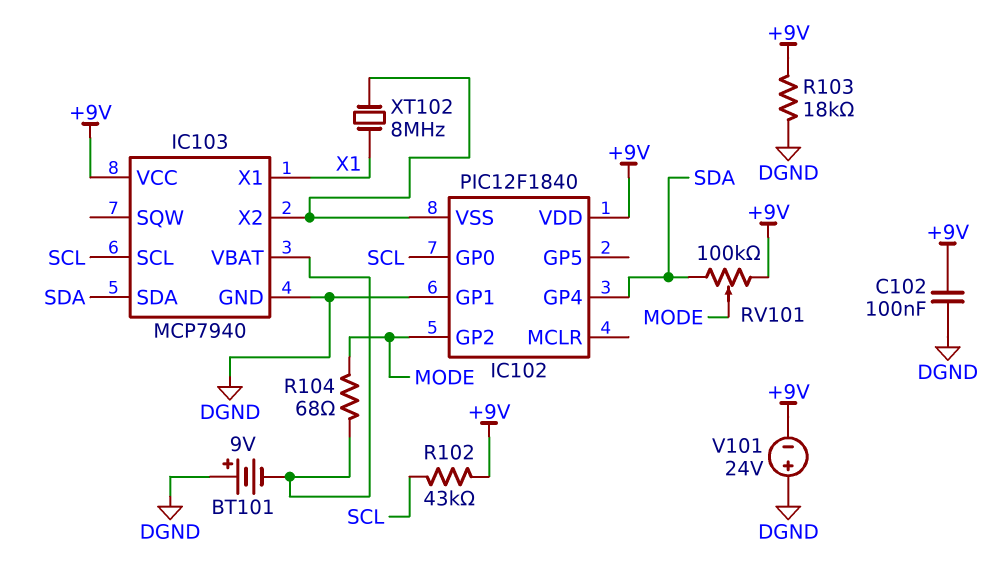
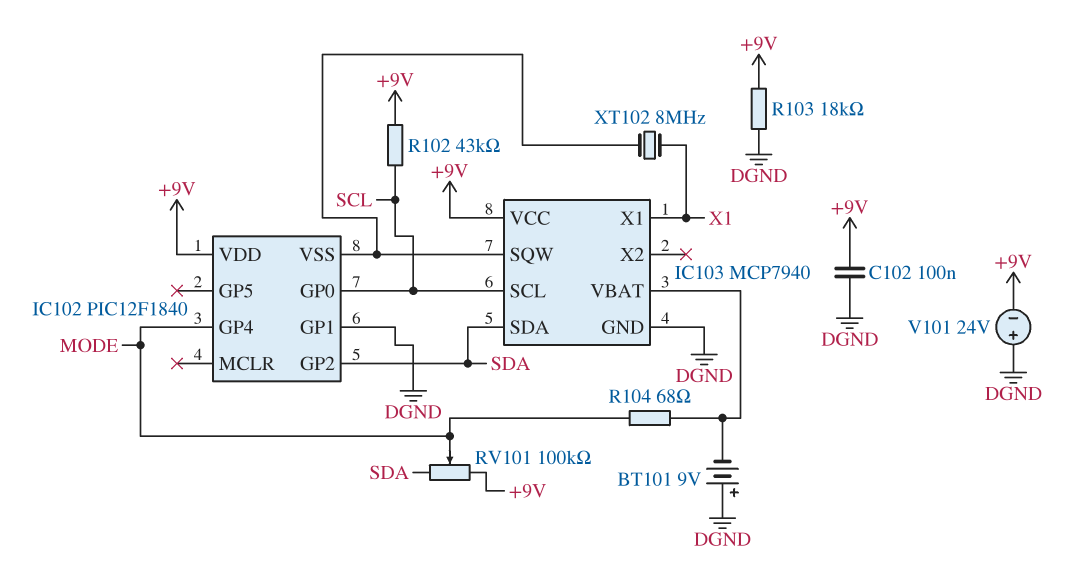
IC102 pin GP2: MODE -> SDA
IC102 pin GP4: SDA -> MODE
IC103 pin SQW: none -> IC102/VSS
IC103 pin X2: IC102/VSS -> none

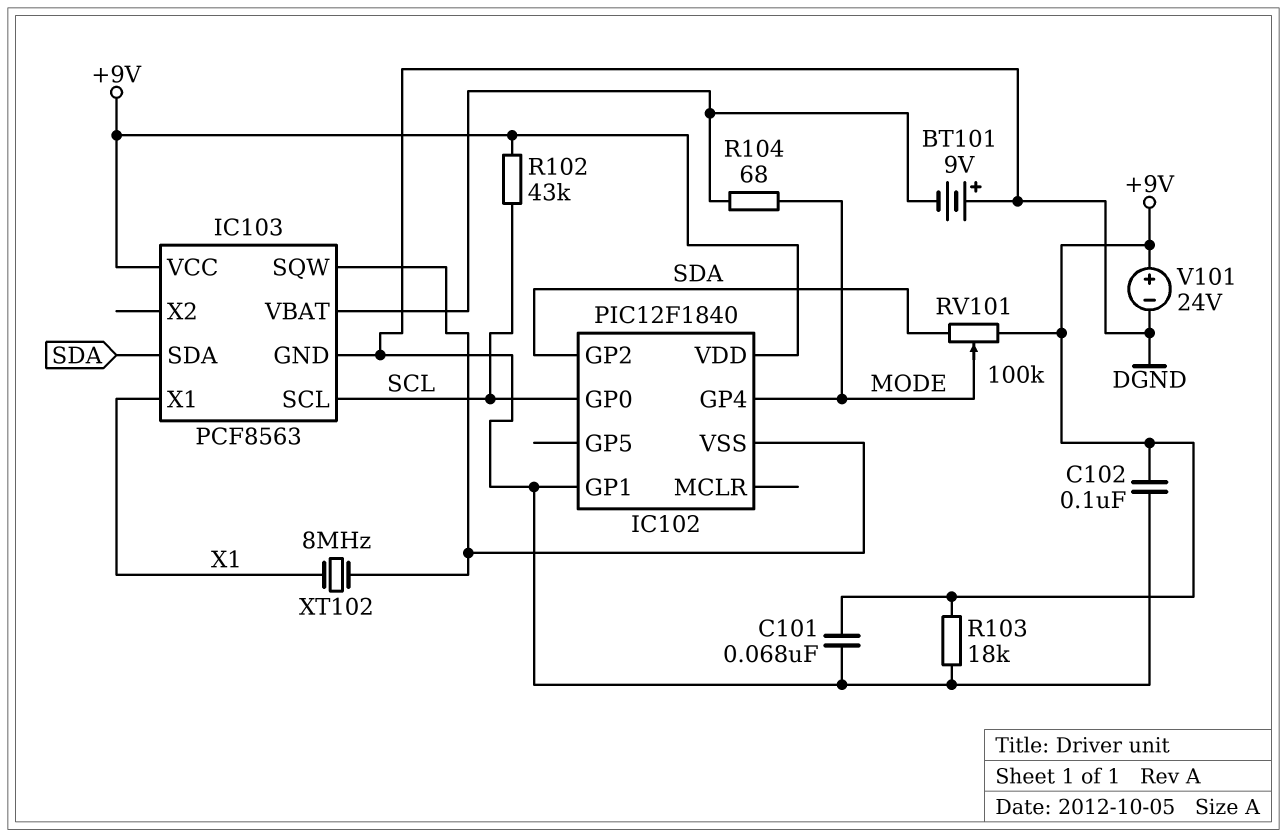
C101: none -> 68nF (+9V, DGND)
IC103: MCP7940 -> PCF8563
V101: 24V (plus DGND, minus +9V) -> 24V (plus +9V, minus DGND)

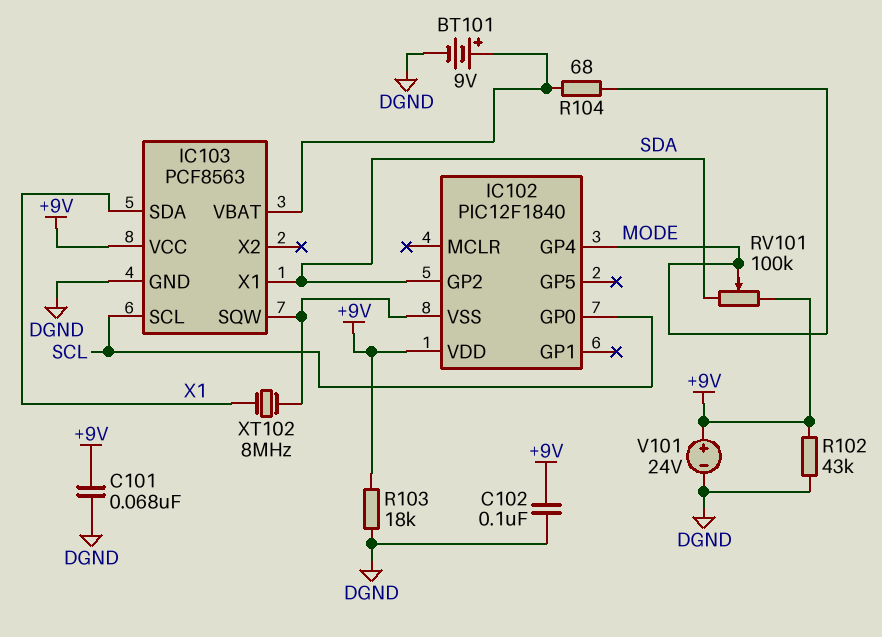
BT101: 9V (plus DGND, minus IC103/VBAT) -> 9V (plus IC103/VBAT, minus DGND)
IC102 pin GP1: DGND -> none
IC103 pin SDA: SDA -> X1
IC103 pin X1: X1 -> SDA
R102: 43k (+9V, SCL) -> 43k (+9V, DGND)

